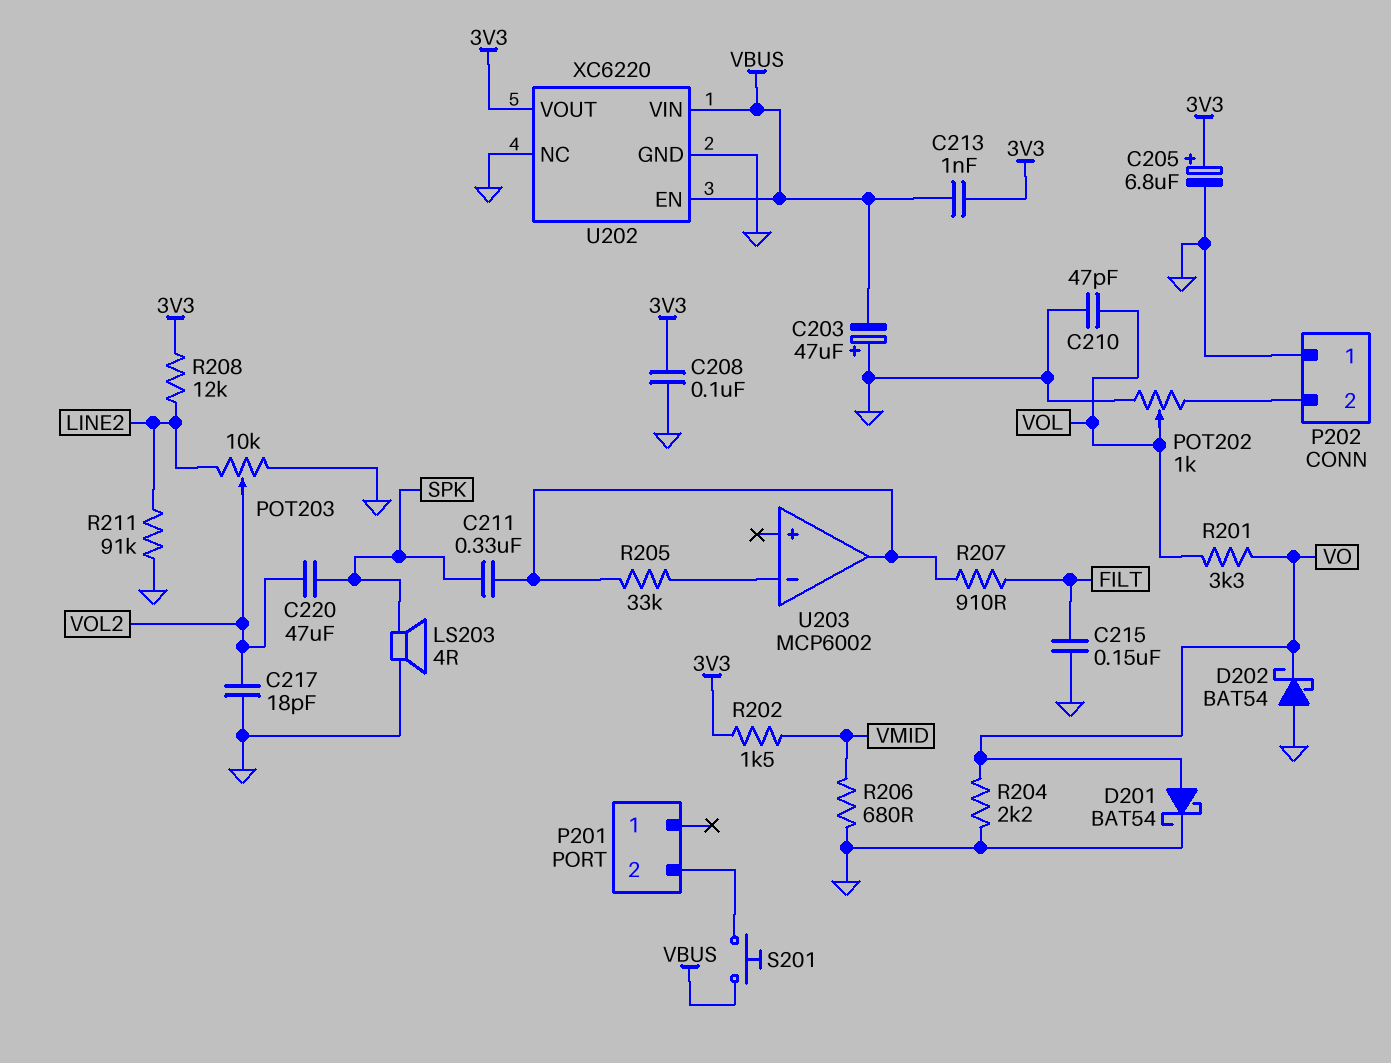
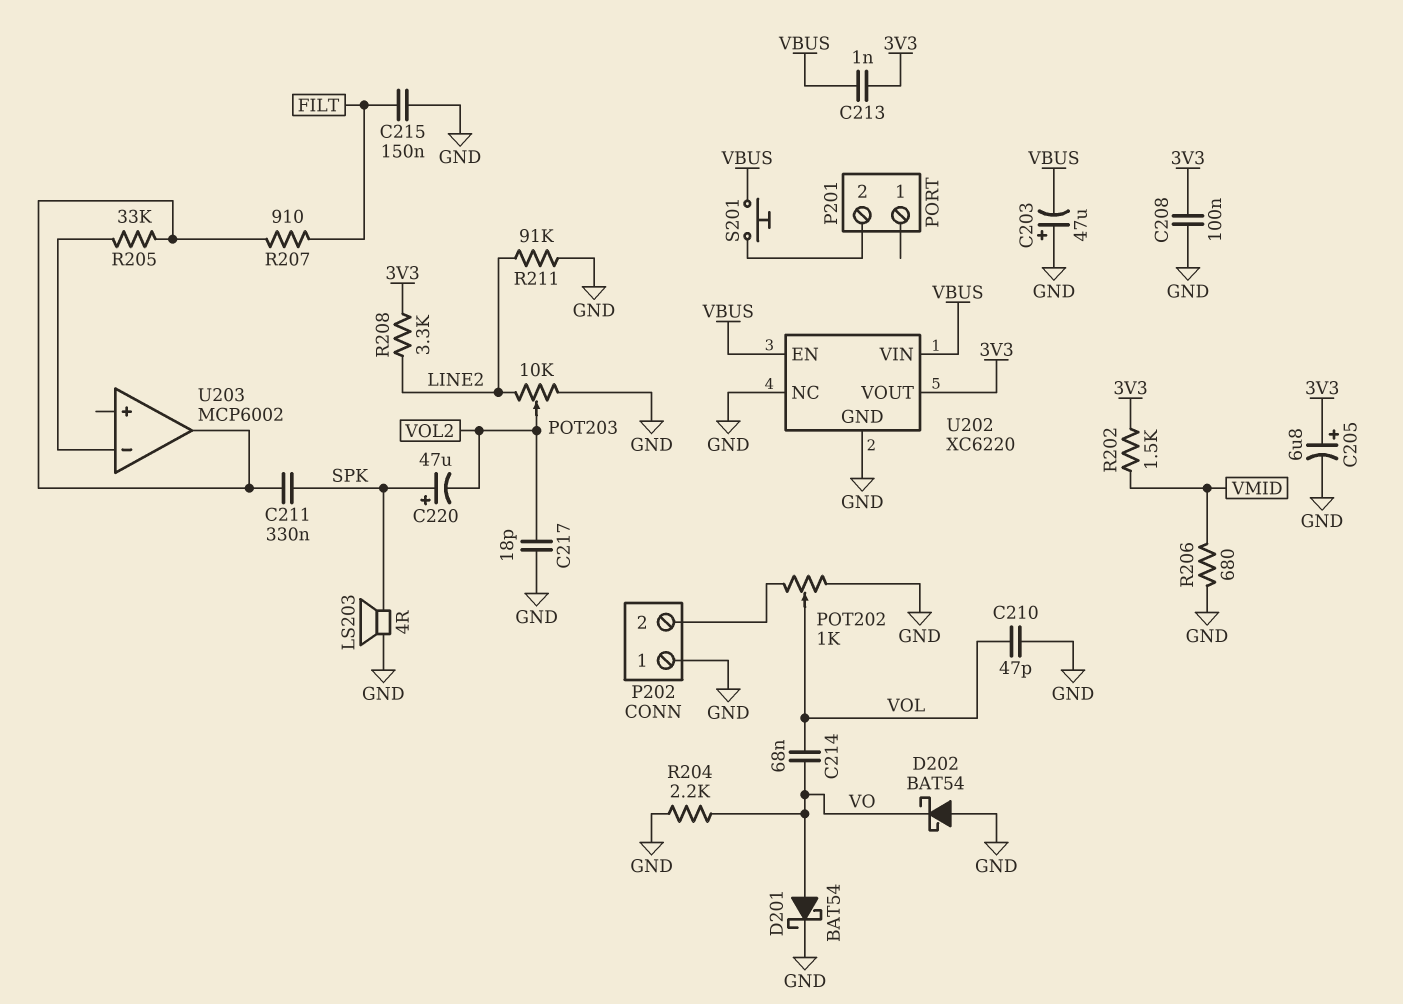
C214: none -> 68nF (VO, VOL)
C220: 47uF (SPK, VOL2) -> 47uF (plus SPK, minus VOL2)
R201: 3.3k (VO, VOL) -> none
R208: 12k (3V3, LINE2) -> 3.3k (3V3, LINE2)

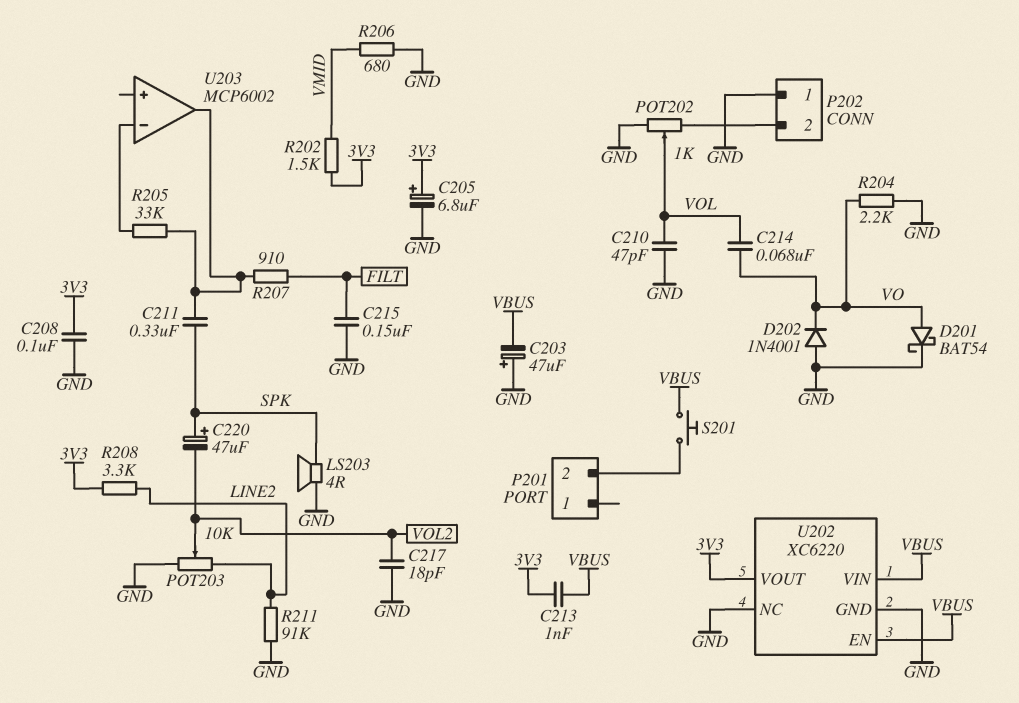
D202: schottky BAT54 (A GND, K VO) -> diode 1N4001 (A GND, K VO)

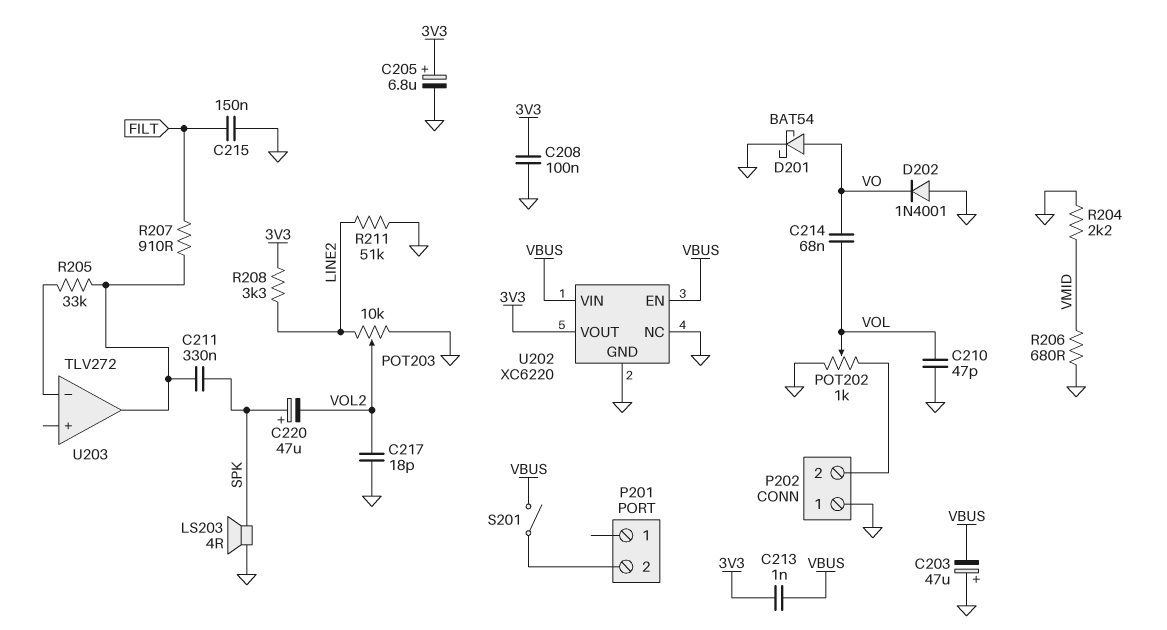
R202: 1.5k (3V3, VMID) -> none
R204: 2.2k (GND, VO) -> 2.2k (GND, VMID)
R211: 91k (GND, LINE2) -> 51k (GND, LINE2)
S201: button (P201/2, VBUS) -> switch (P201/2, VBUS)
U203: MCP6002 -> TLV272

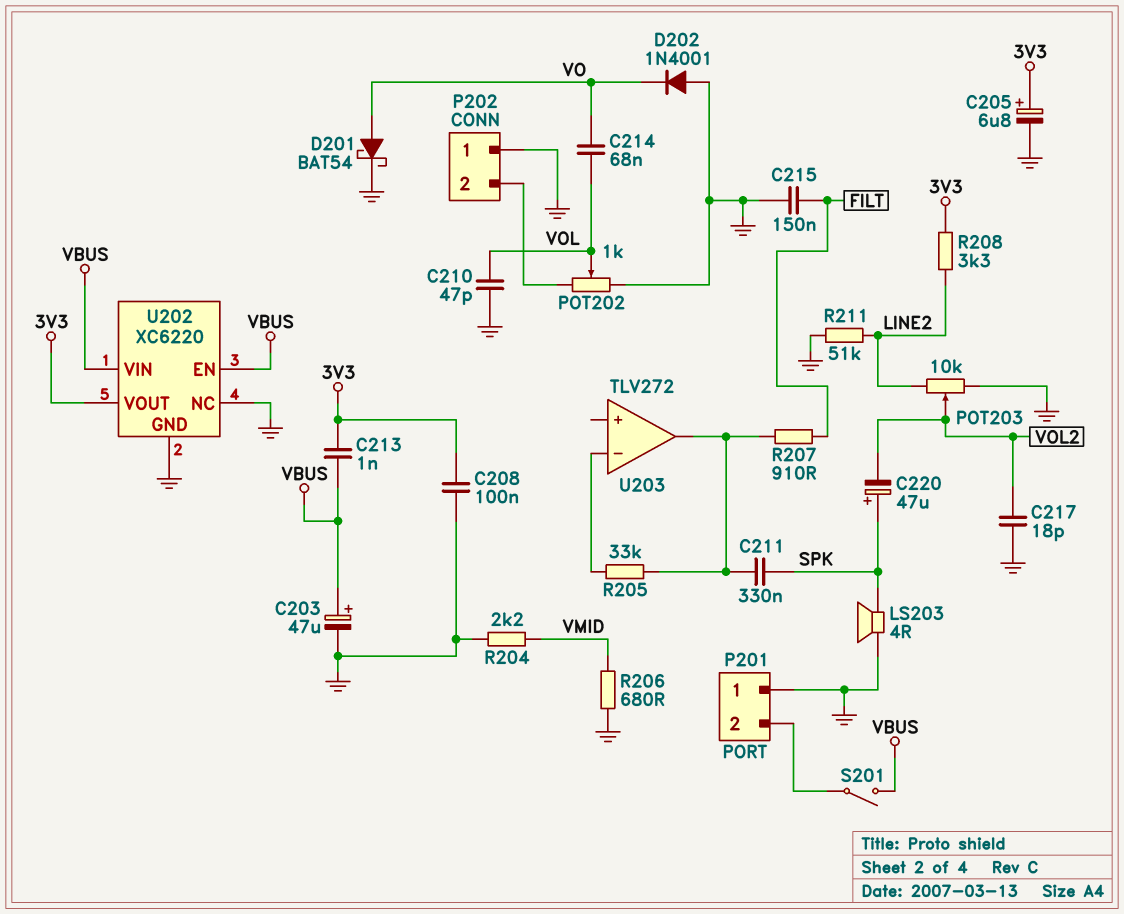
C203: 47uF (plus GND, minus VBUS) -> 47uF (plus VBUS, minus GND)
P201 pin 1: none -> GND

